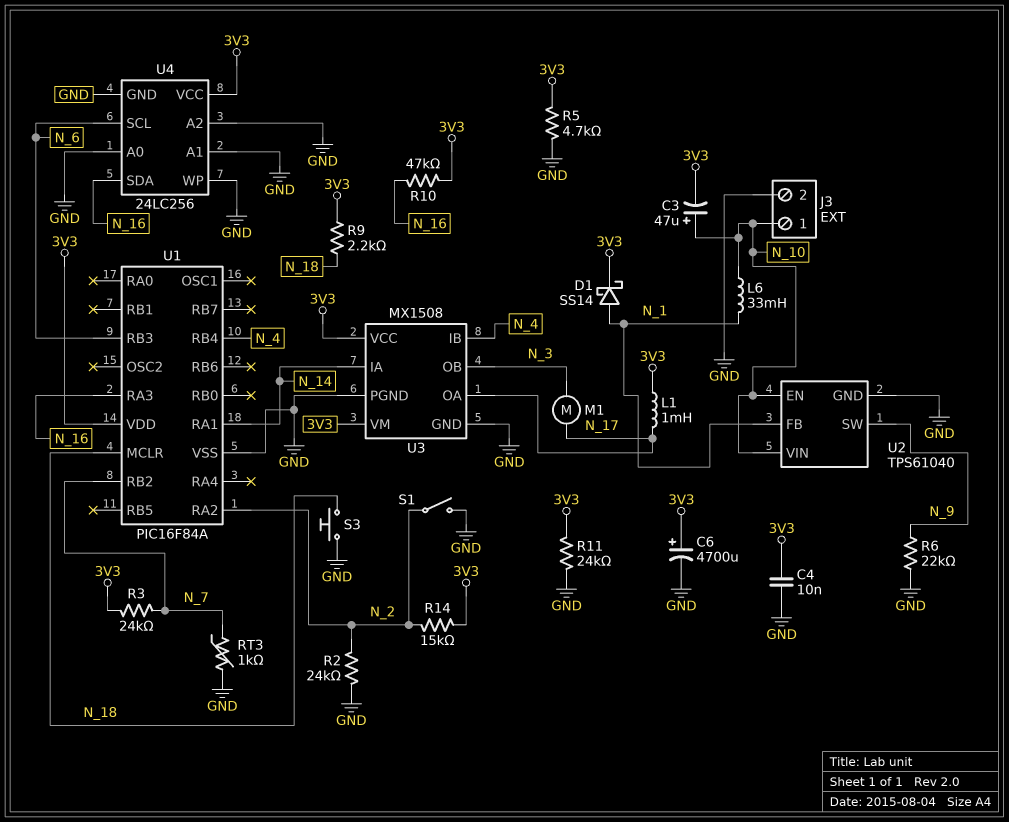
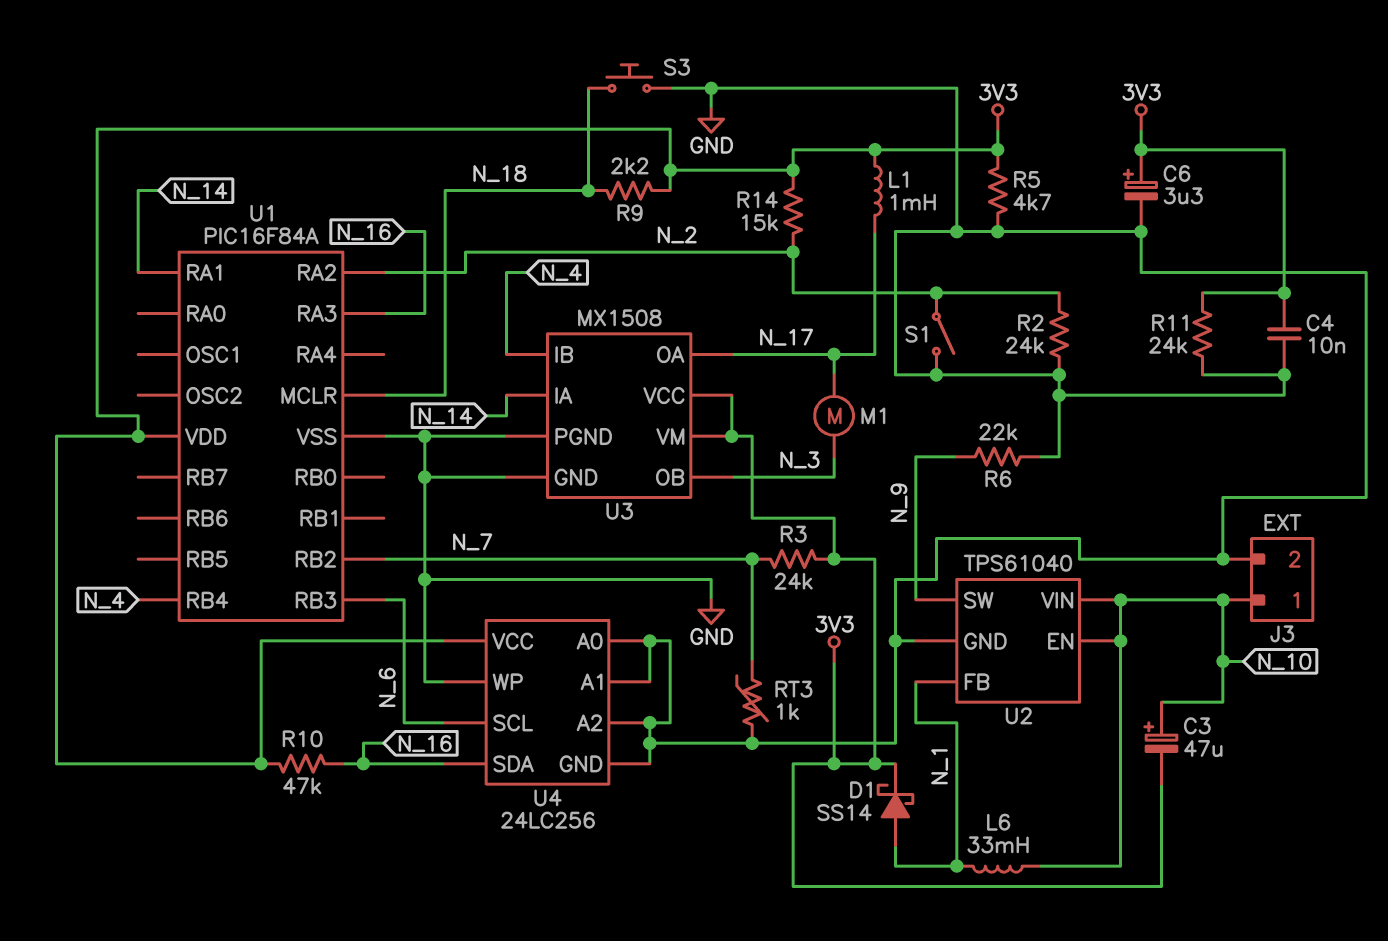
C6: 4700uF (plus 3V3, minus GND) -> 3.3uF (plus 3V3, minus GND)

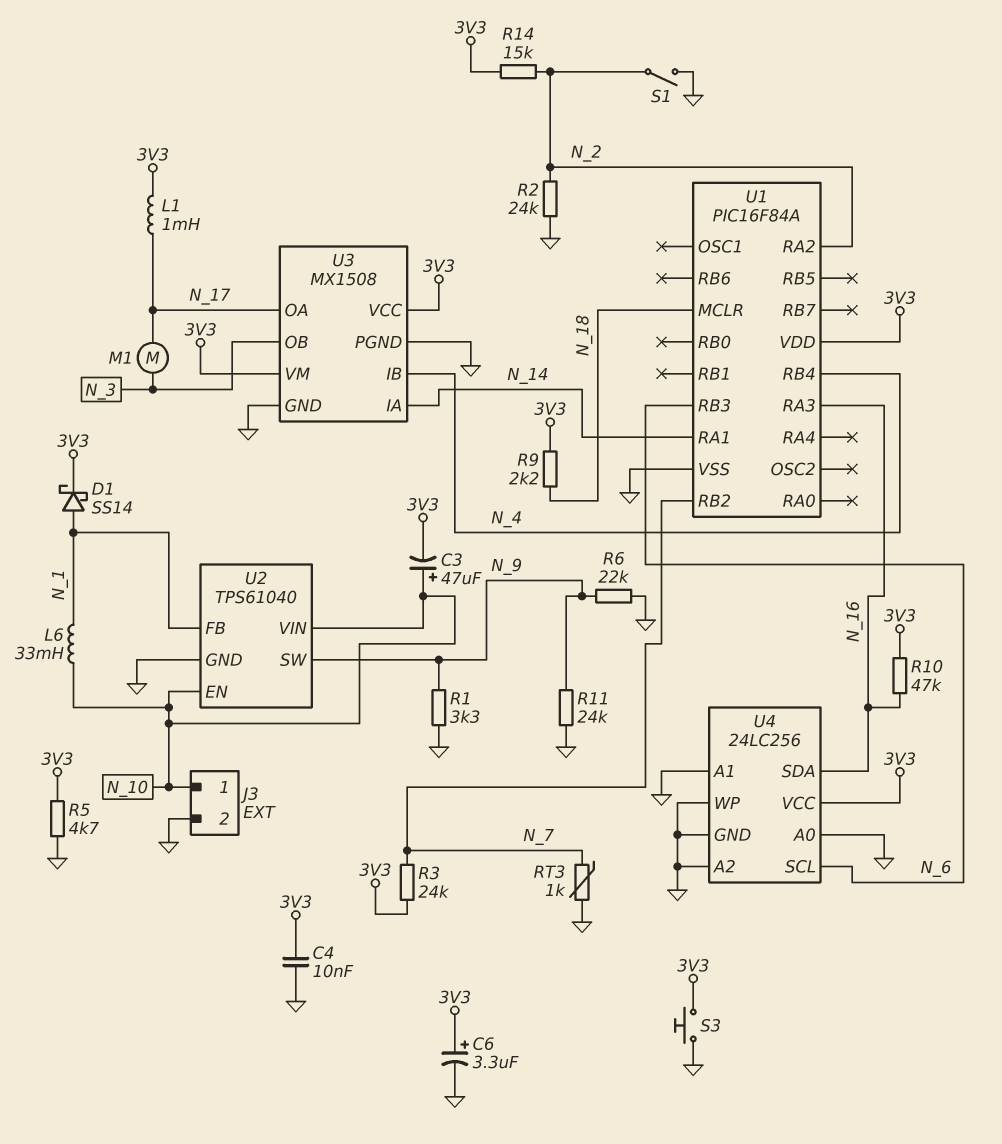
R1: none -> 3.3k (GND, N_9)
R11: 24k (3V3, GND) -> 24k (GND, N_9)
S3: button (GND, N_18) -> button (3V3, GND)

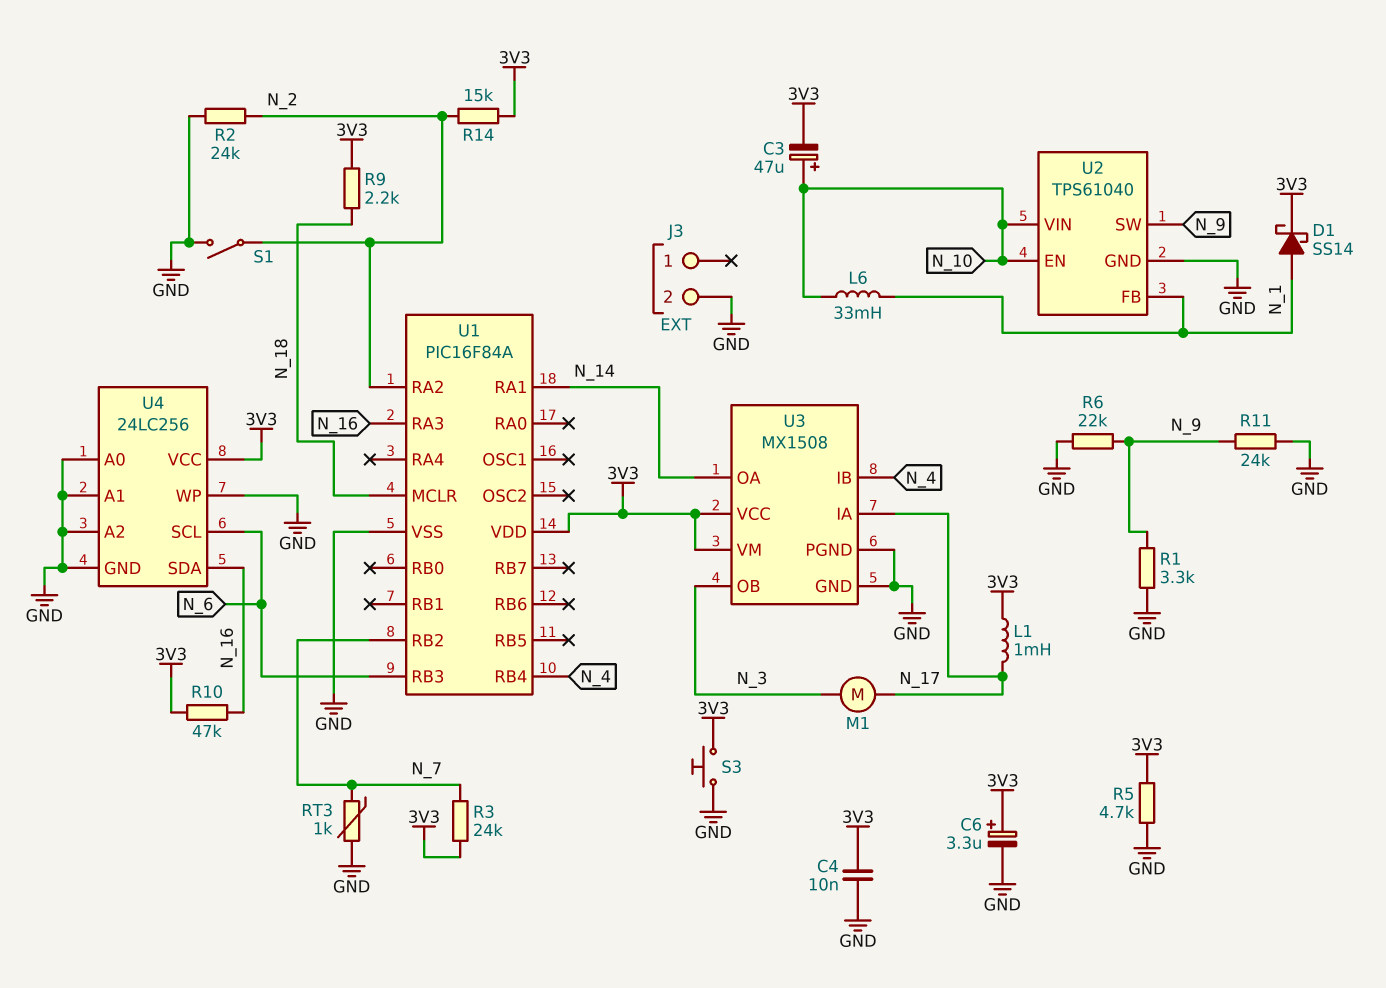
J3 pin 1: N_10 -> none
U3 pin IA: N_14 -> N_17
U3 pin OA: N_17 -> N_14

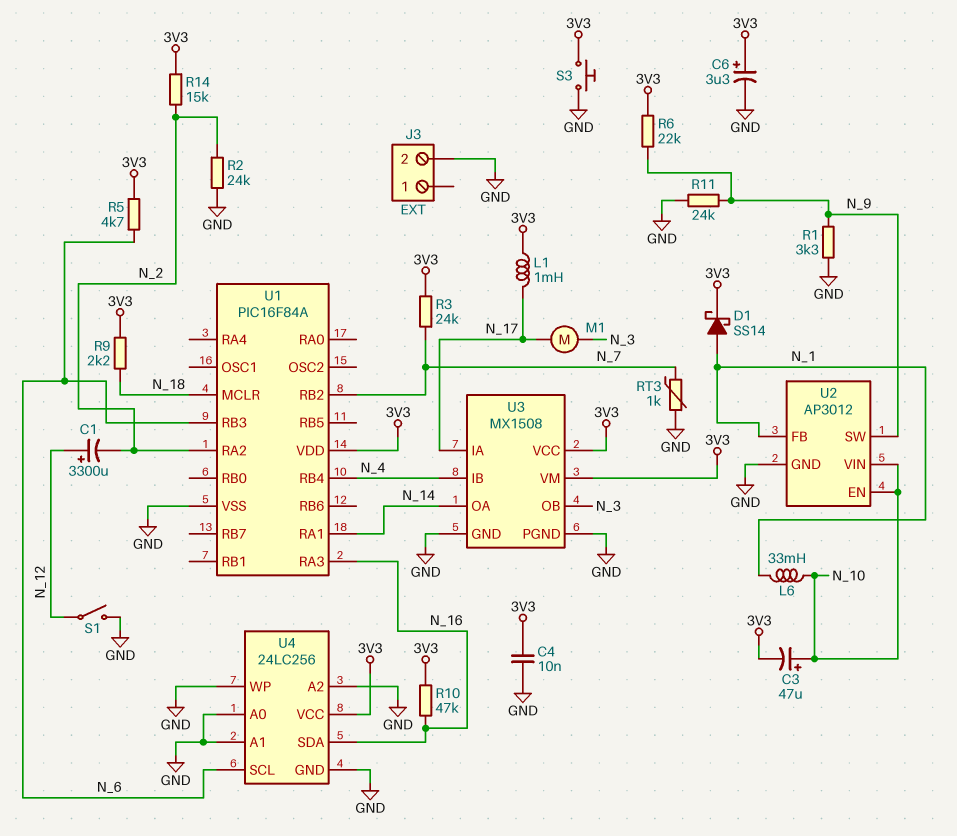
C1: none -> 3300uF (plus N_12, minus N_2)
R5: 4.7k (3V3, GND) -> 4.7k (3V3, N_6)
R6: 22k (GND, N_9) -> 22k (3V3, N_9)
S1: switch (GND, N_2) -> switch (GND, N_12)
U2: TPS61040 -> AP3012

